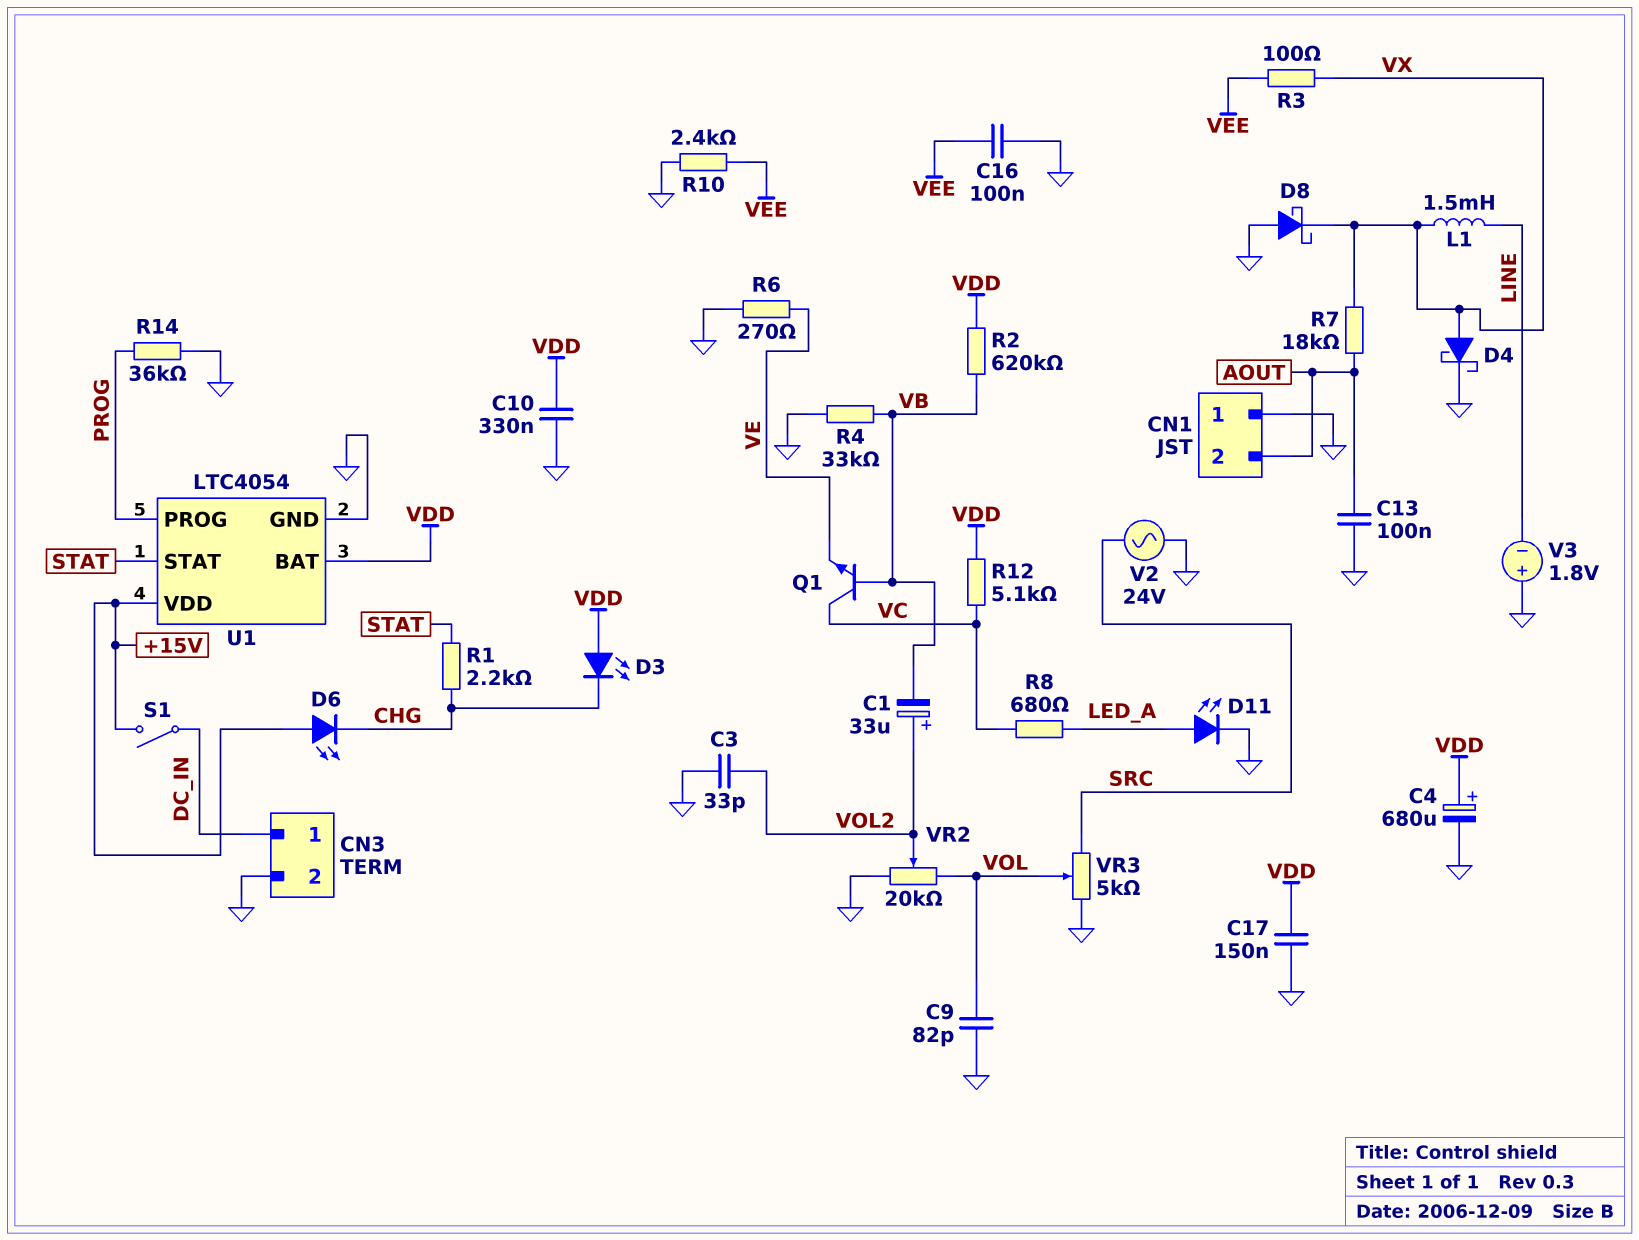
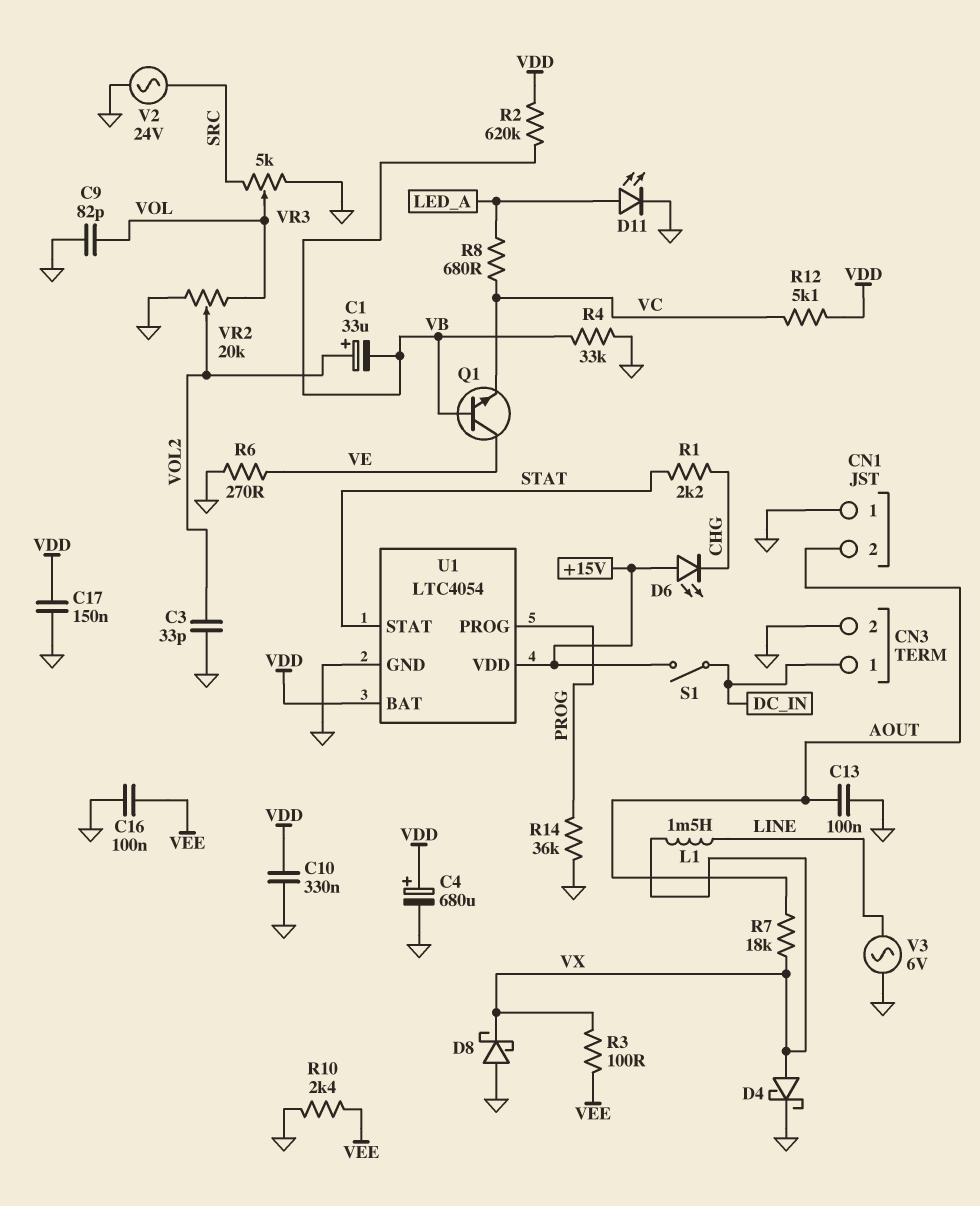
D3: LED (A VDD, K CHG) -> none
Q1: NPN (B VB, C VC, E VE) -> NPN (B VB, C VE, E VC)
V3: 1.8V (plus GND, minus LINE) -> AC 6V (GND, LINE)

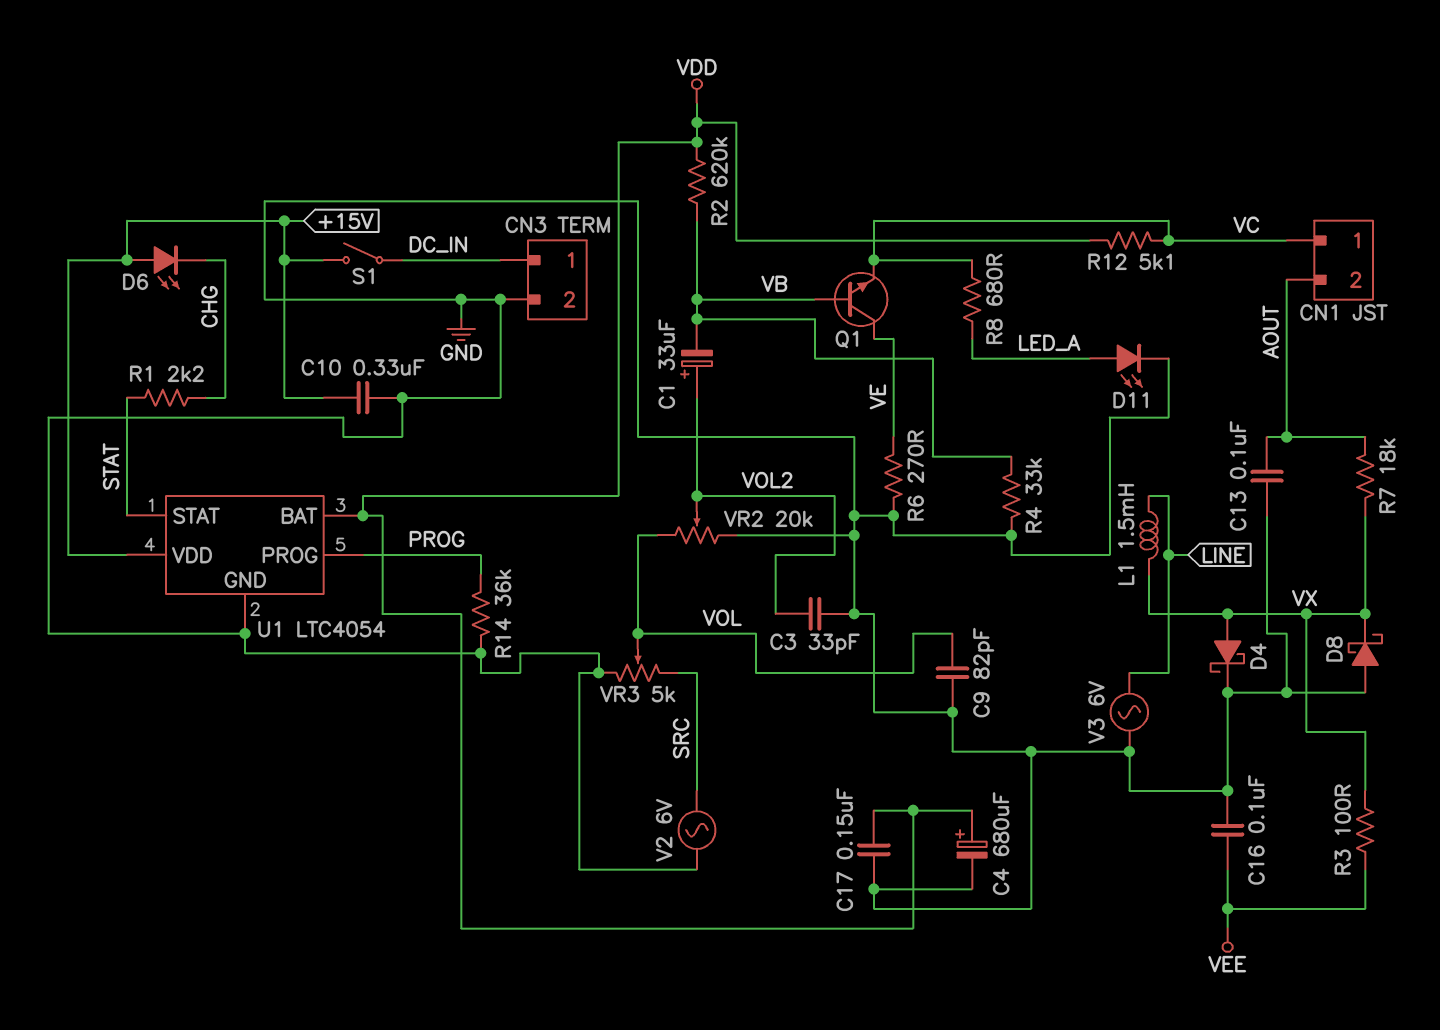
C10: 330nF (GND, VDD) -> 330nF (+15V, GND)
CN1 pin 1: GND -> VC
R10: 2.4k (GND, VEE) -> none
V2: AC 24V (GND, SRC) -> AC 6V (GND, SRC)

